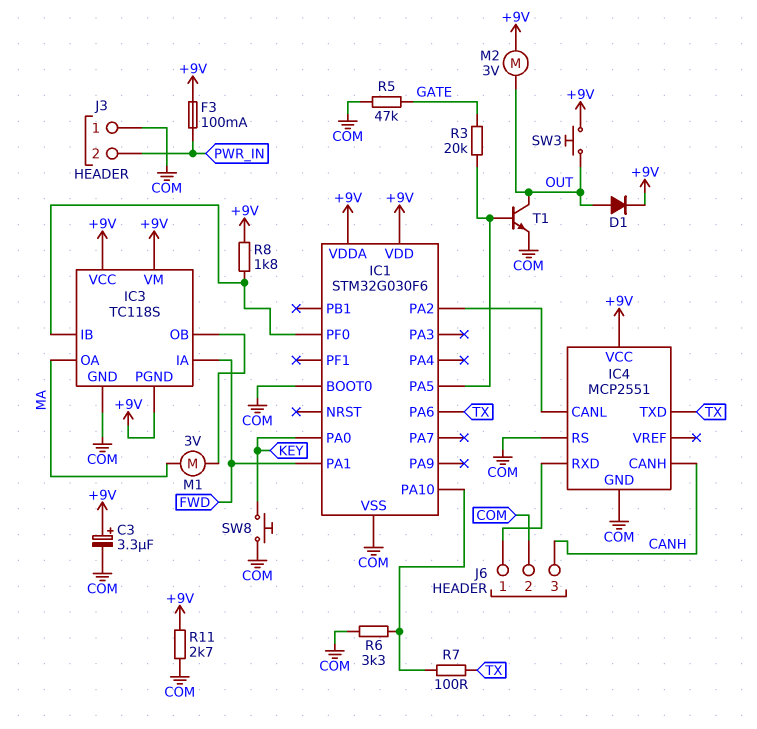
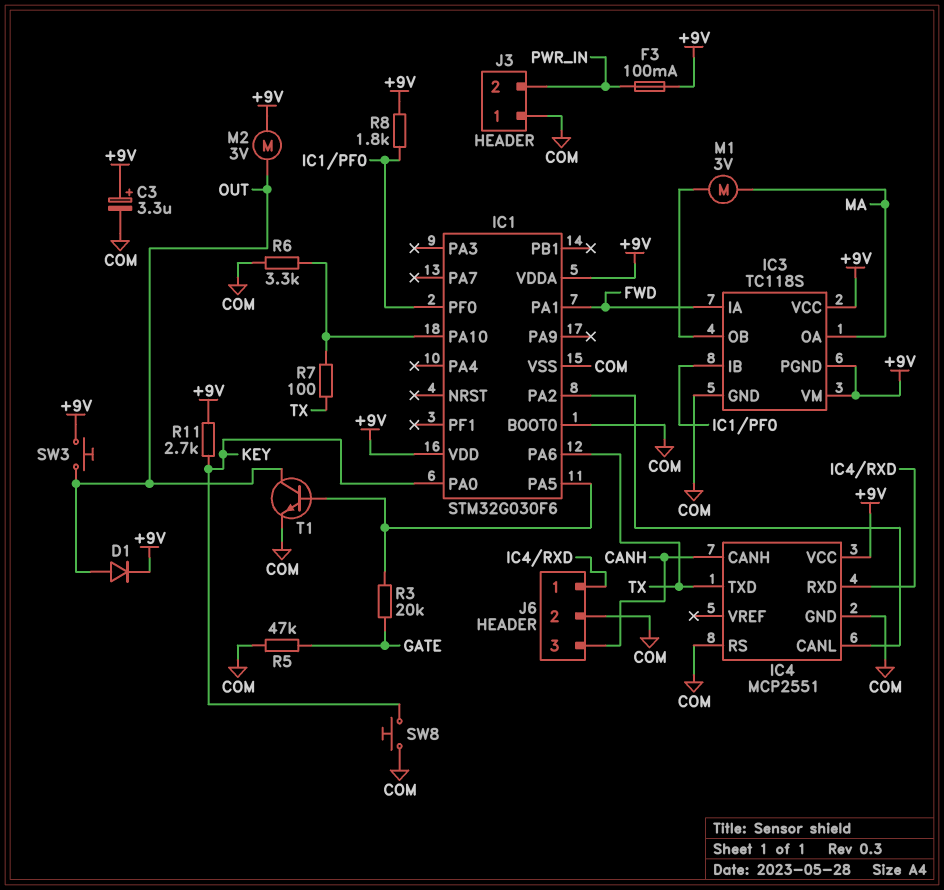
R11: 2.7k (+9V, COM) -> 2.7k (+9V, KEY)

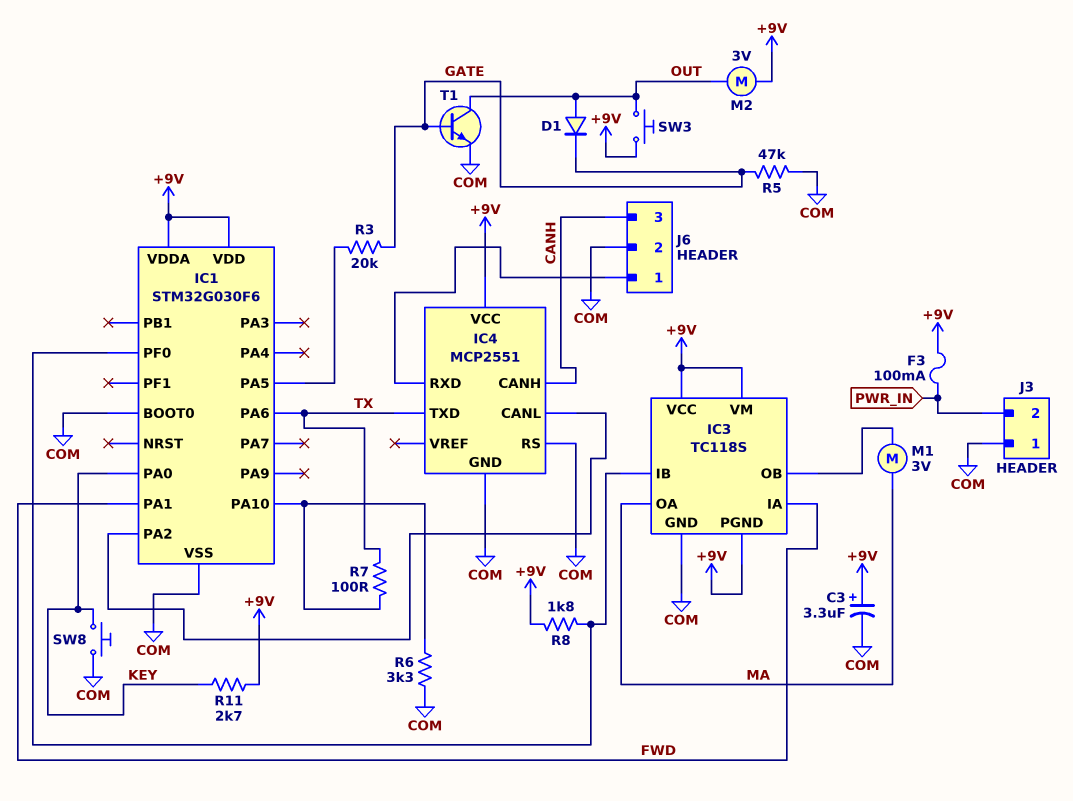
D1: diode (A OUT, K +9V) -> diode (A OUT, K GATE)
T1: NPN (B IC1/PA5, C OUT, E COM) -> NPN (B GATE, C OUT, E COM)

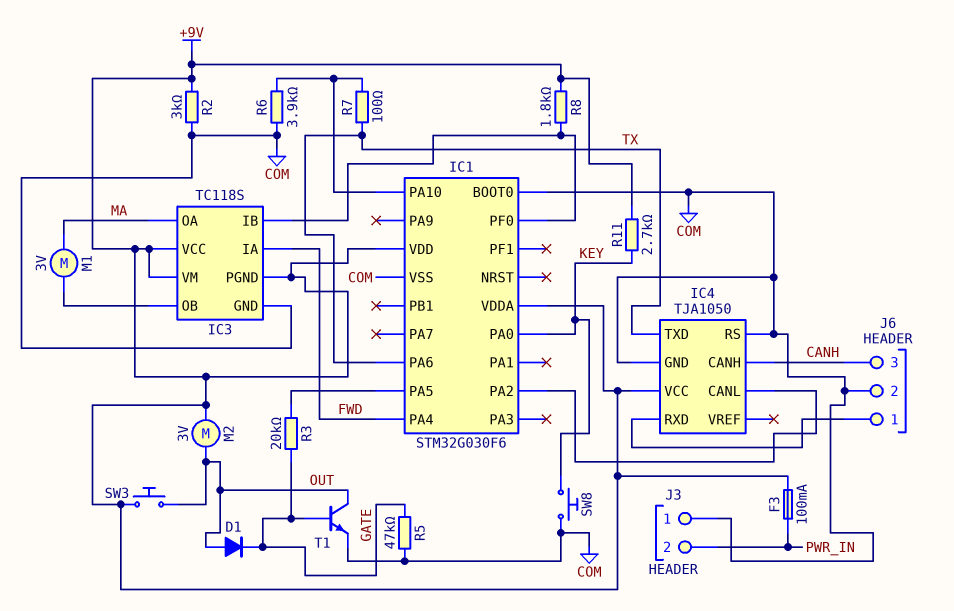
C3: 3.3uF (plus +9V, minus COM) -> none
IC1 pin PA1: FWD -> none
IC1 pin PA4: none -> FWD
IC4: MCP2551 -> TJA1050
R2: none -> 3k (+9V, COM)
R6: 3.3k (COM, IC1/PA10) -> 3.9k (COM, IC1/PA10)

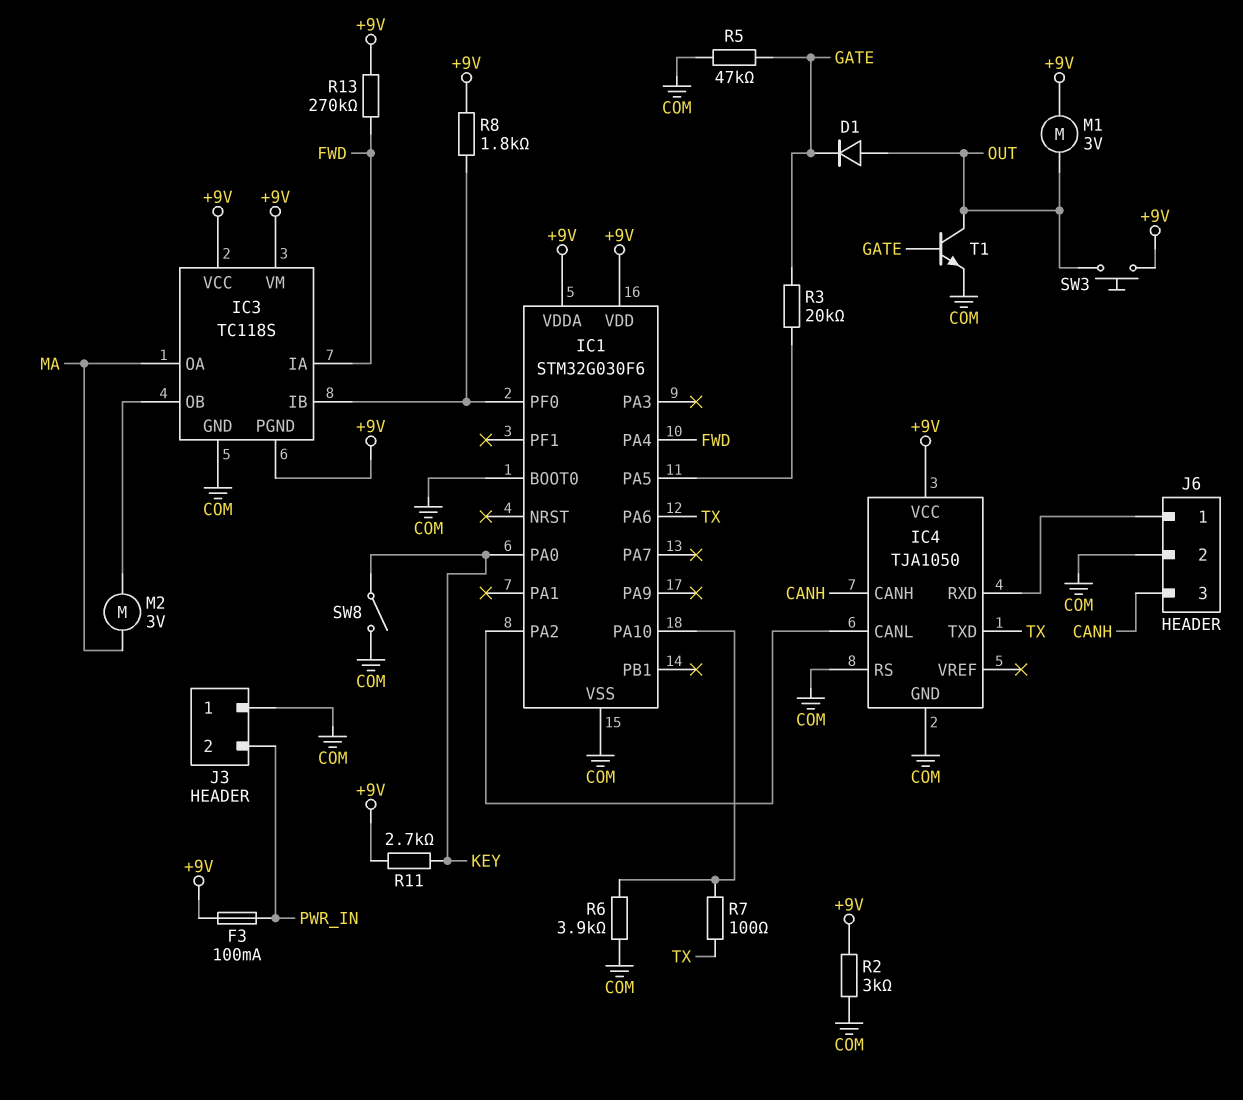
M1: motor 3V (IC3/OB, MA) -> motor 3V (+9V, OUT)
M2: motor 3V (+9V, OUT) -> motor 3V (IC3/OB, MA)
R13: none -> 270k (+9V, FWD)
SW8: button (COM, KEY) -> switch (COM, KEY)

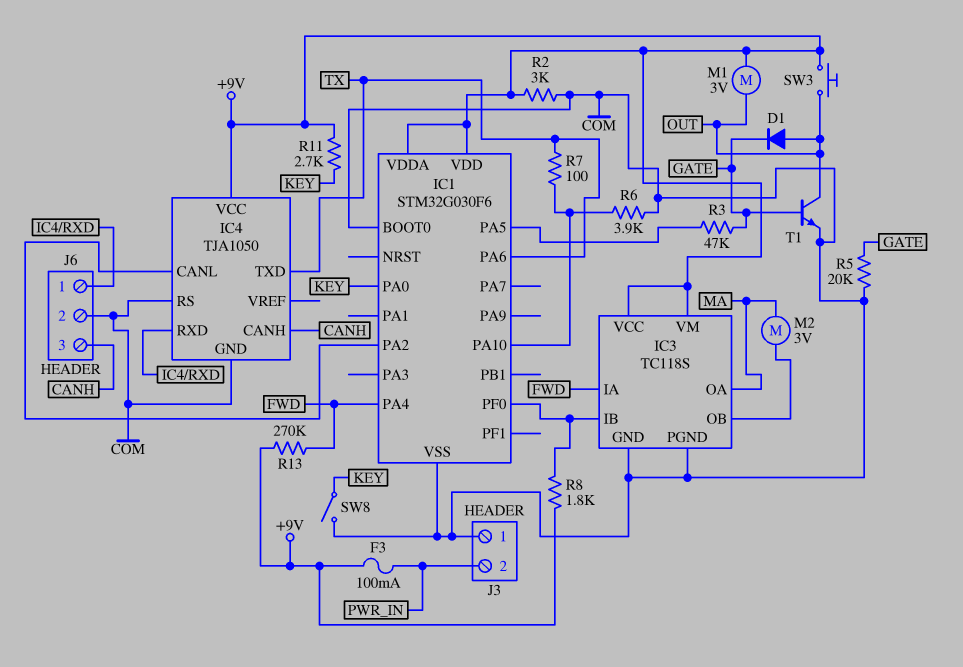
IC3 pin PGND: +9V -> COM
R3: 20k (GATE, IC1/PA5) -> 47k (GATE, IC1/PA5)
R5: 47k (COM, GATE) -> 20k (COM, GATE)

